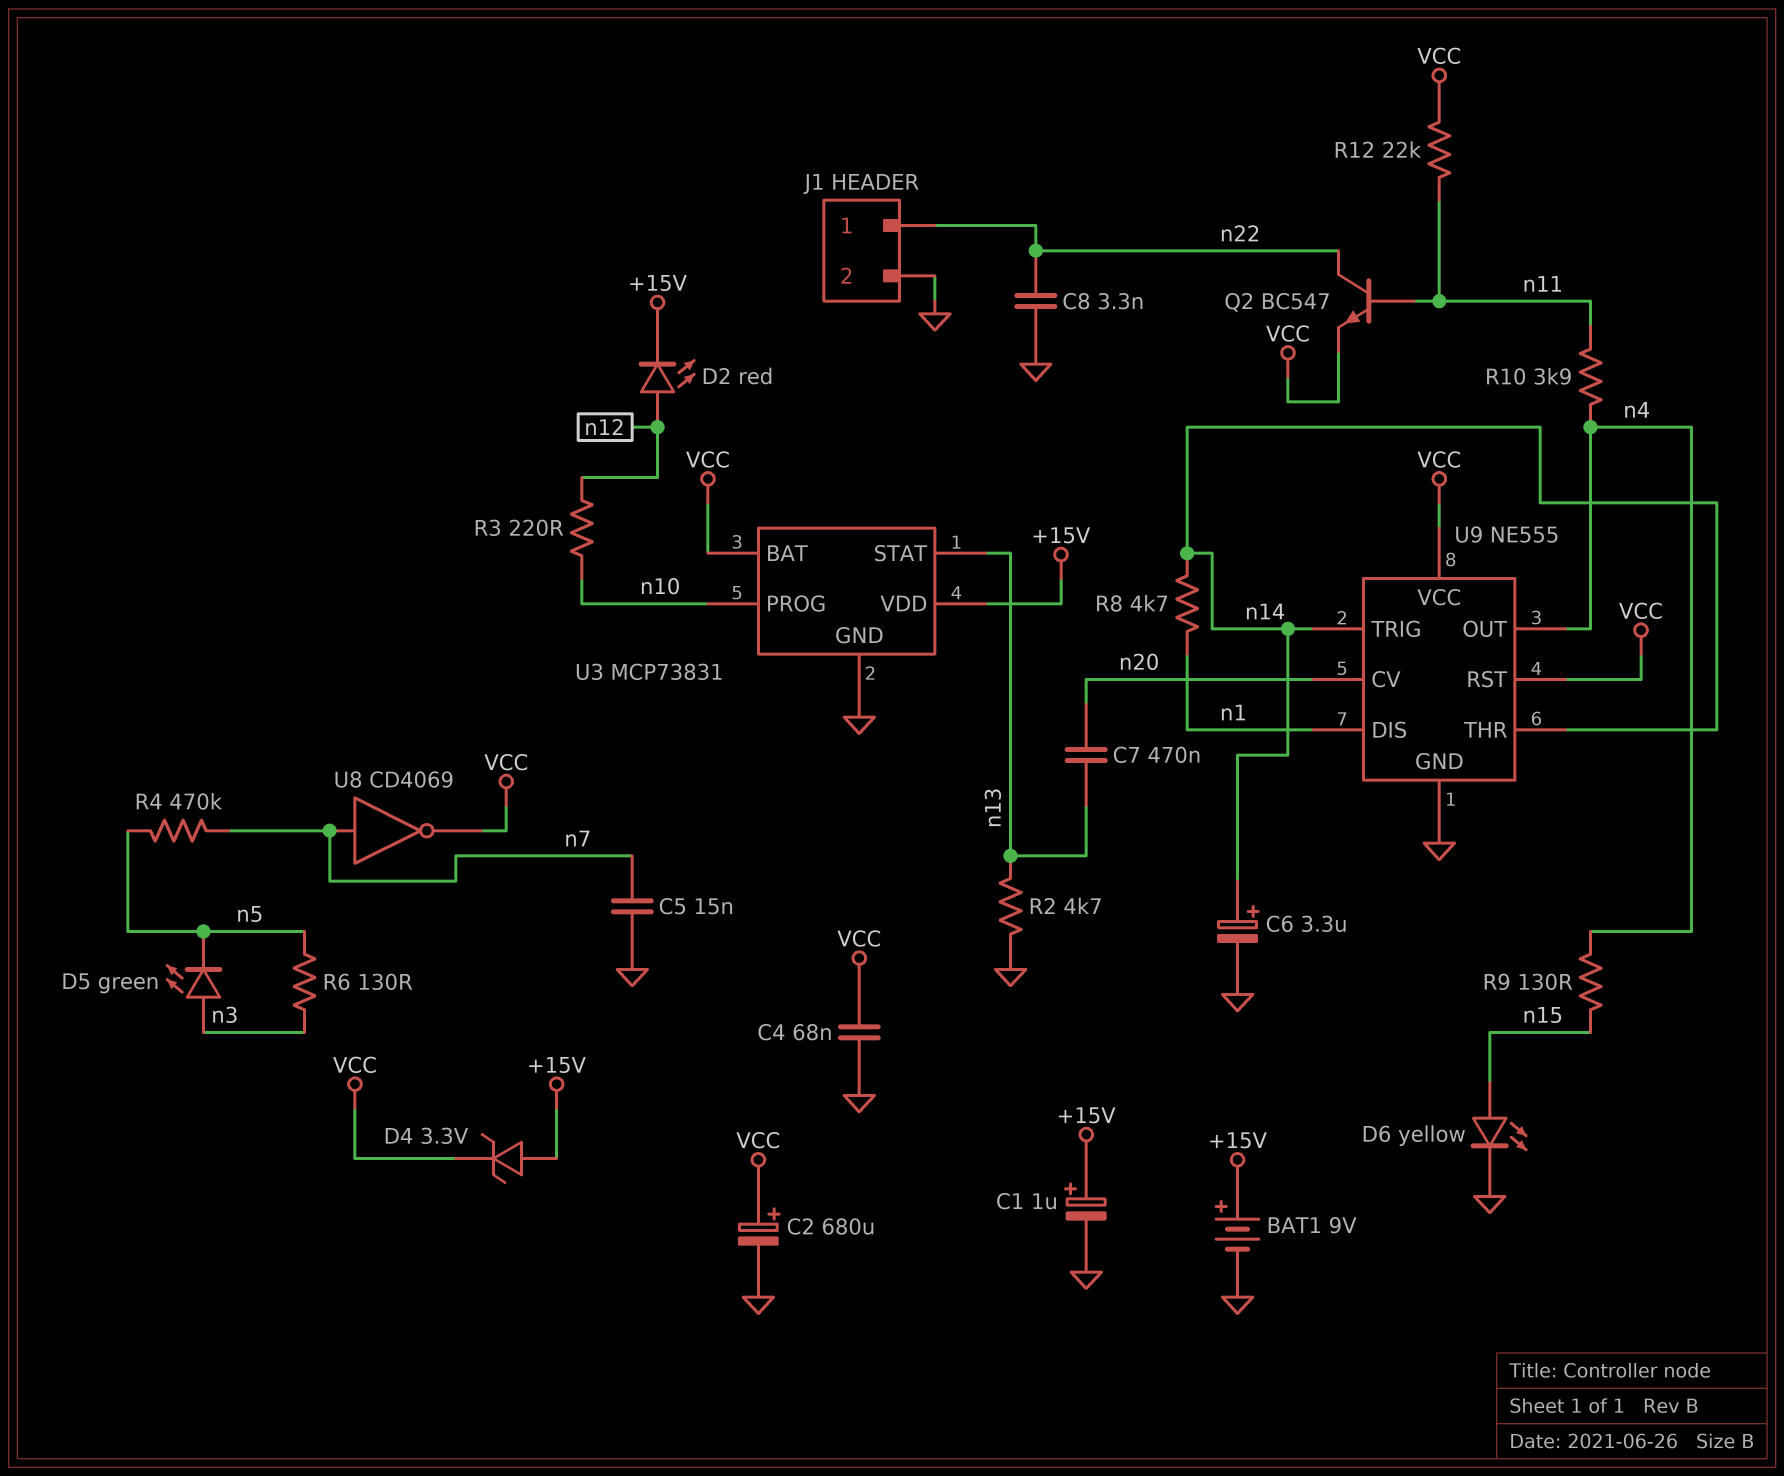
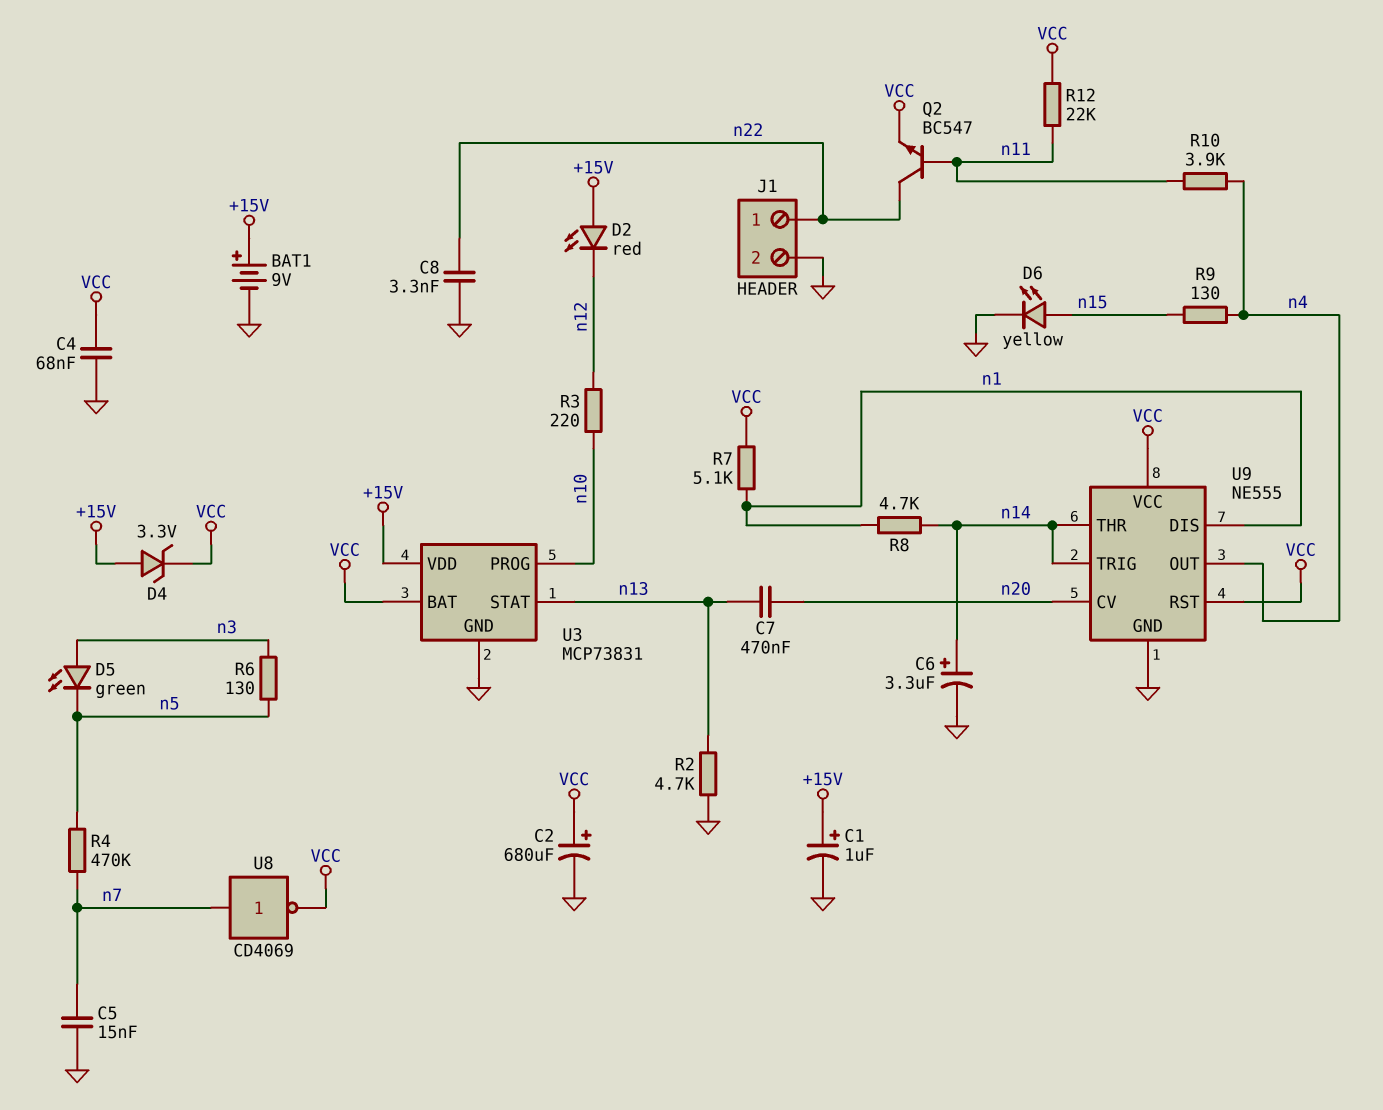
D2: LED red (A n12, K +15V) -> LED red (A +15V, K n12)
R7: none -> 5.1k (VCC, n1)

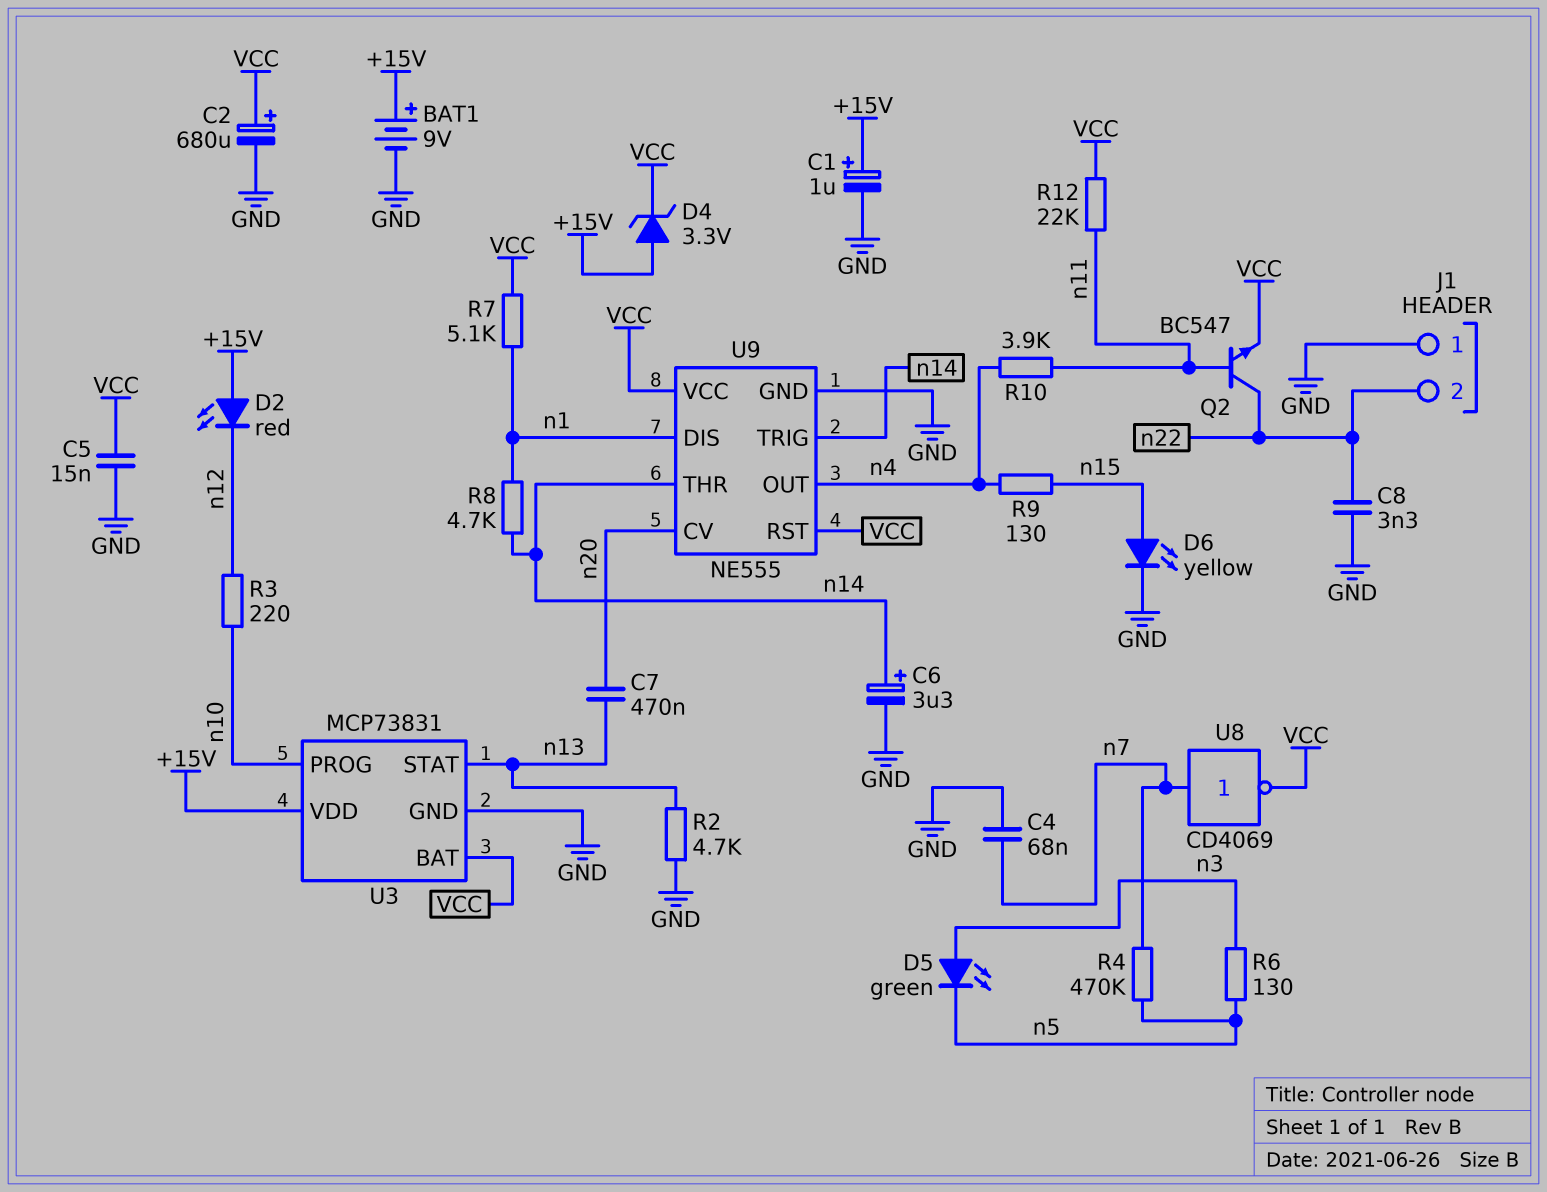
C4: 68nF (GND, VCC) -> 68nF (GND, n7)
C5: 15nF (GND, n7) -> 15nF (GND, VCC)
J1 pin 1: n22 -> GND
J1 pin 2: GND -> n22

